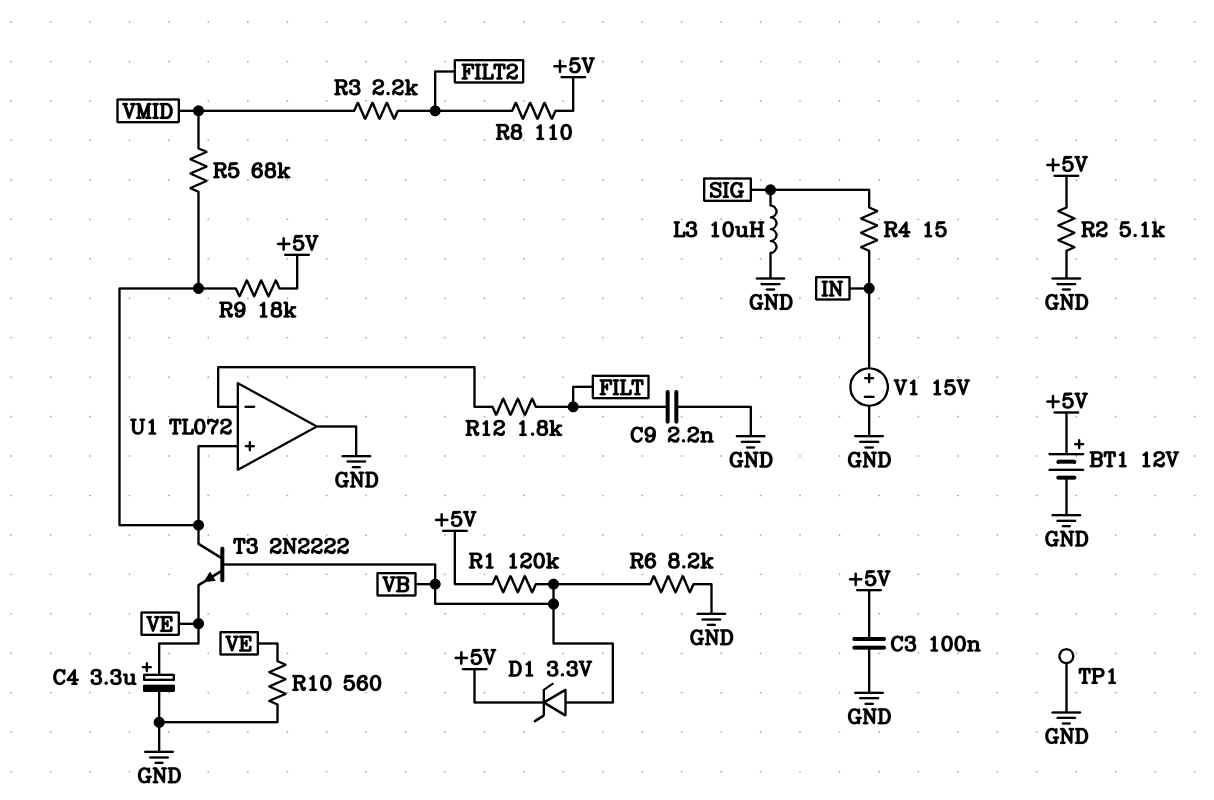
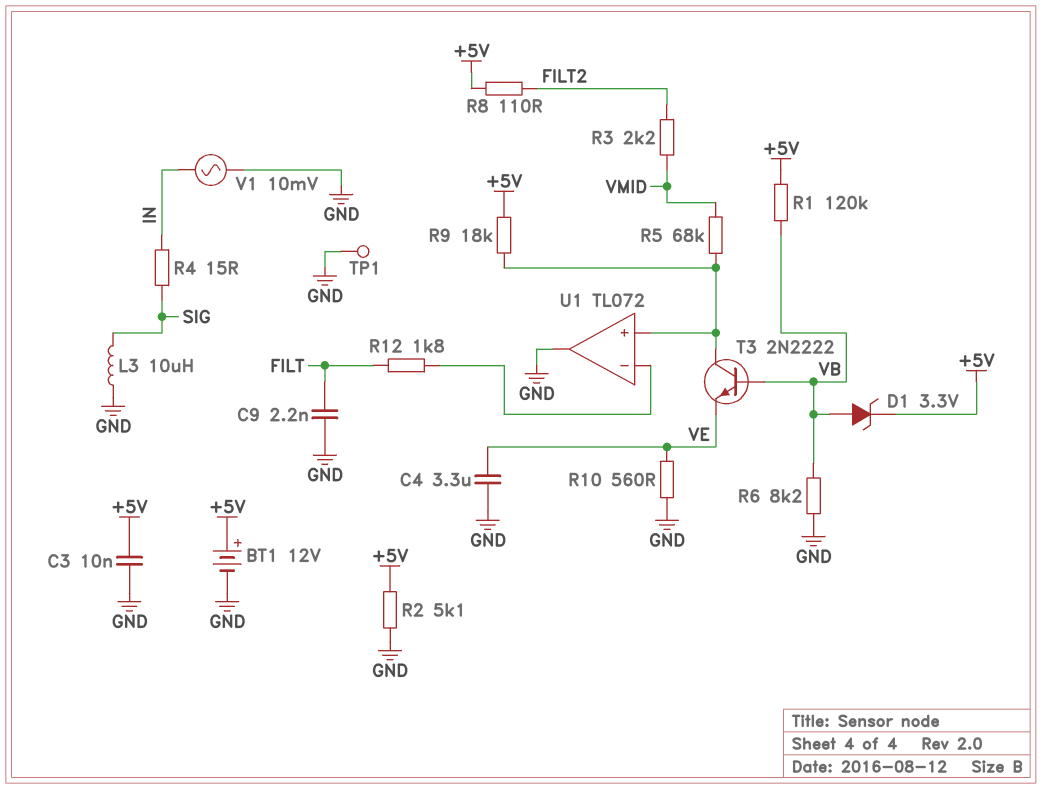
C3: 100nF (+5V, GND) -> 10nF (+5V, GND)
C4: 3.3uF (plus VE, minus GND) -> 3.3uF (GND, VE)
V1: 15V (plus IN, minus GND) -> AC 10mV (GND, IN)

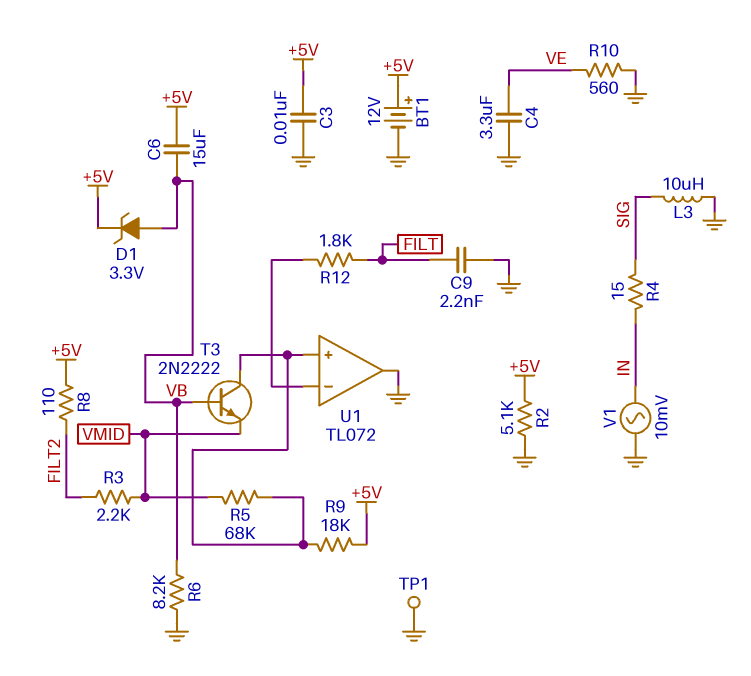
C6: none -> 15uF (+5V, VB)
R1: 120k (+5V, VB) -> none
T3: NPN 2N2222 (B VB, C U1/in+, E VE) -> NPN 2N2222 (B VB, C U1/in+, E VMID)

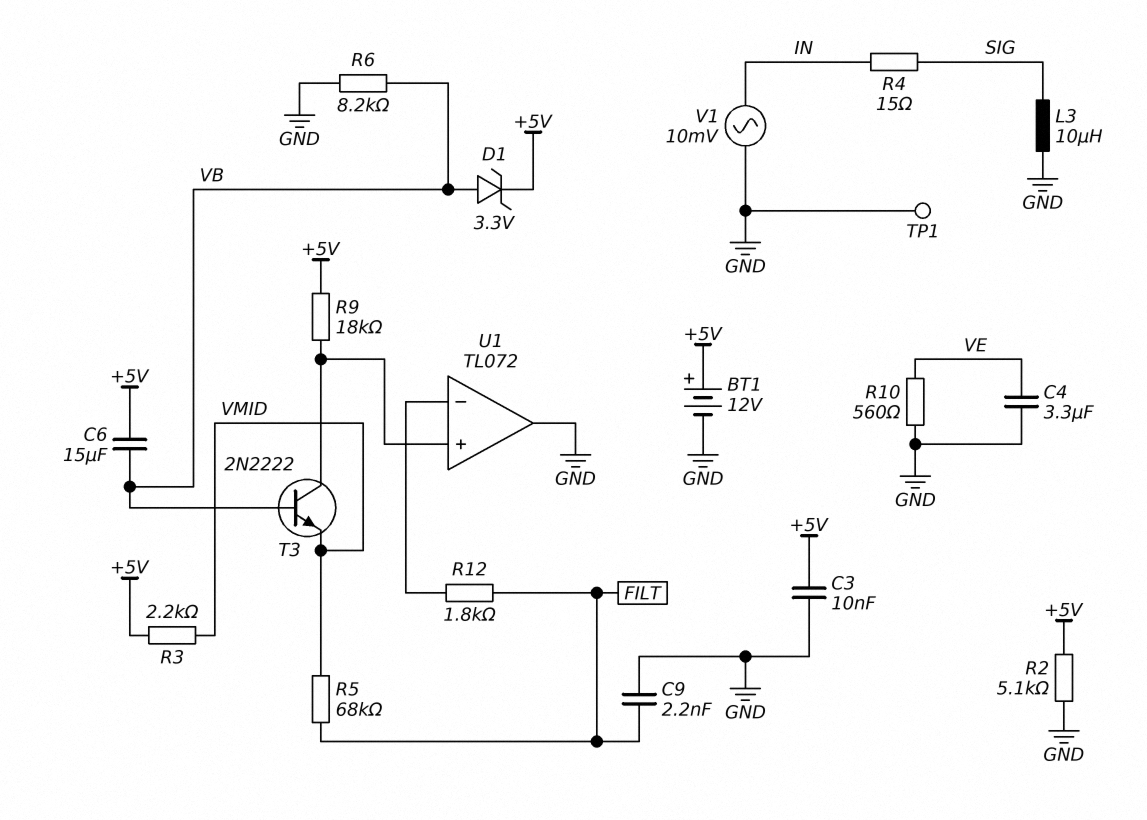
R3: 2.2k (FILT2, VMID) -> 2.2k (+5V, VMID)
R5: 68k (U1/in+, VMID) -> 68k (FILT, VMID)
R8: 110 (+5V, FILT2) -> none

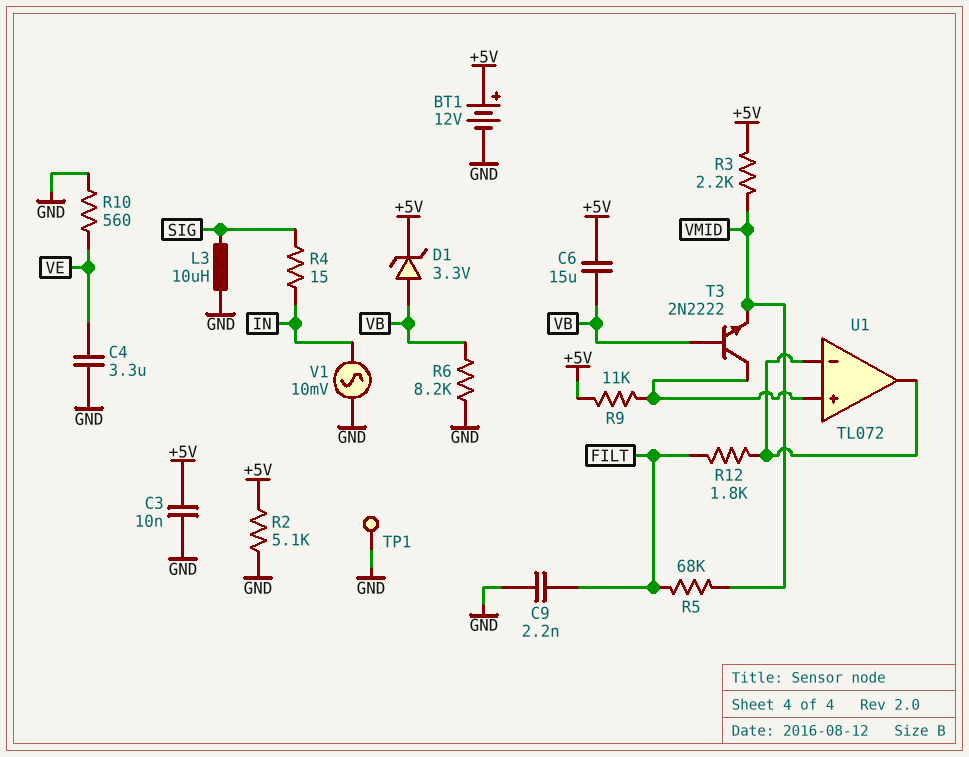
R9: 18k (+5V, U1/in+) -> 11k (+5V, U1/in+)
U1 pin out: GND -> U1/in-

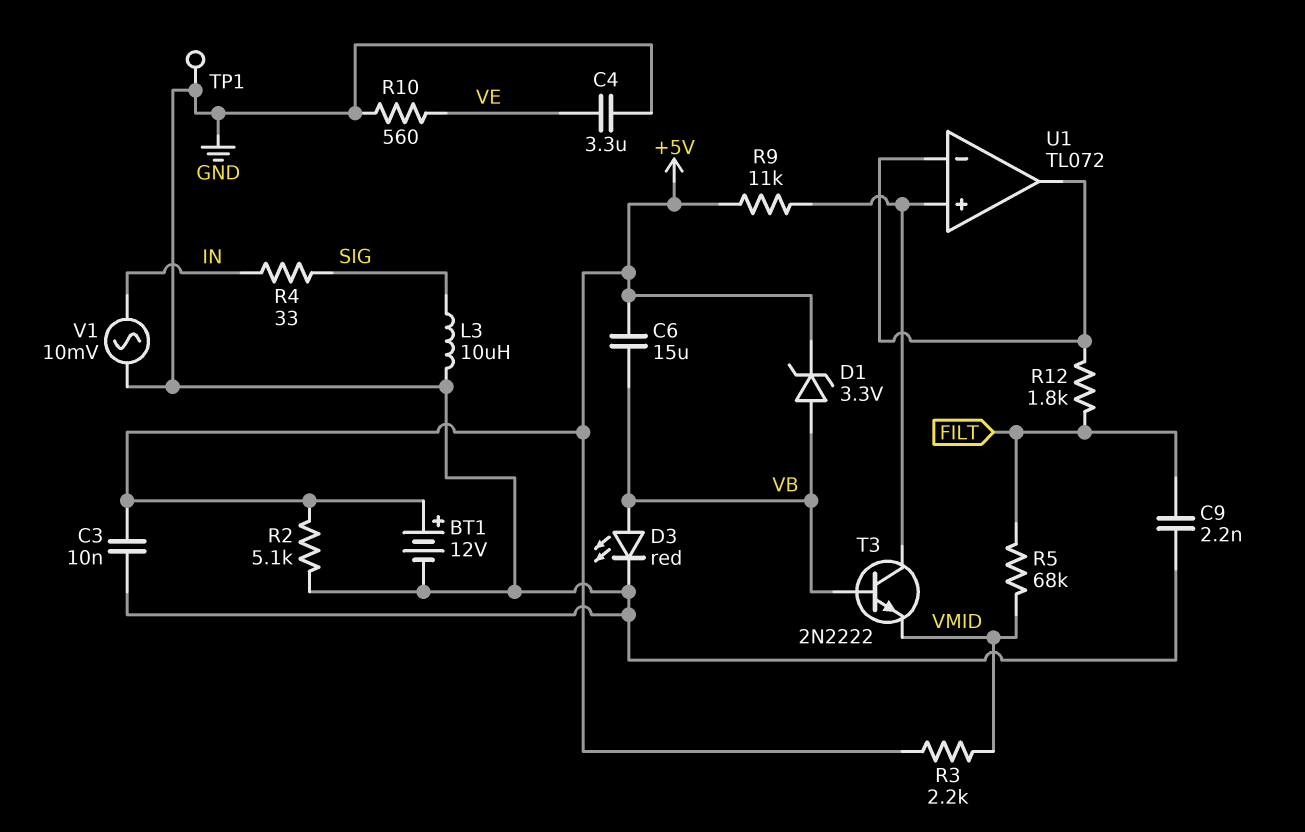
D3: none -> LED red (A VB, K GND)
R4: 15 (IN, SIG) -> 33 (IN, SIG)
R6: 8.2k (GND, VB) -> none

